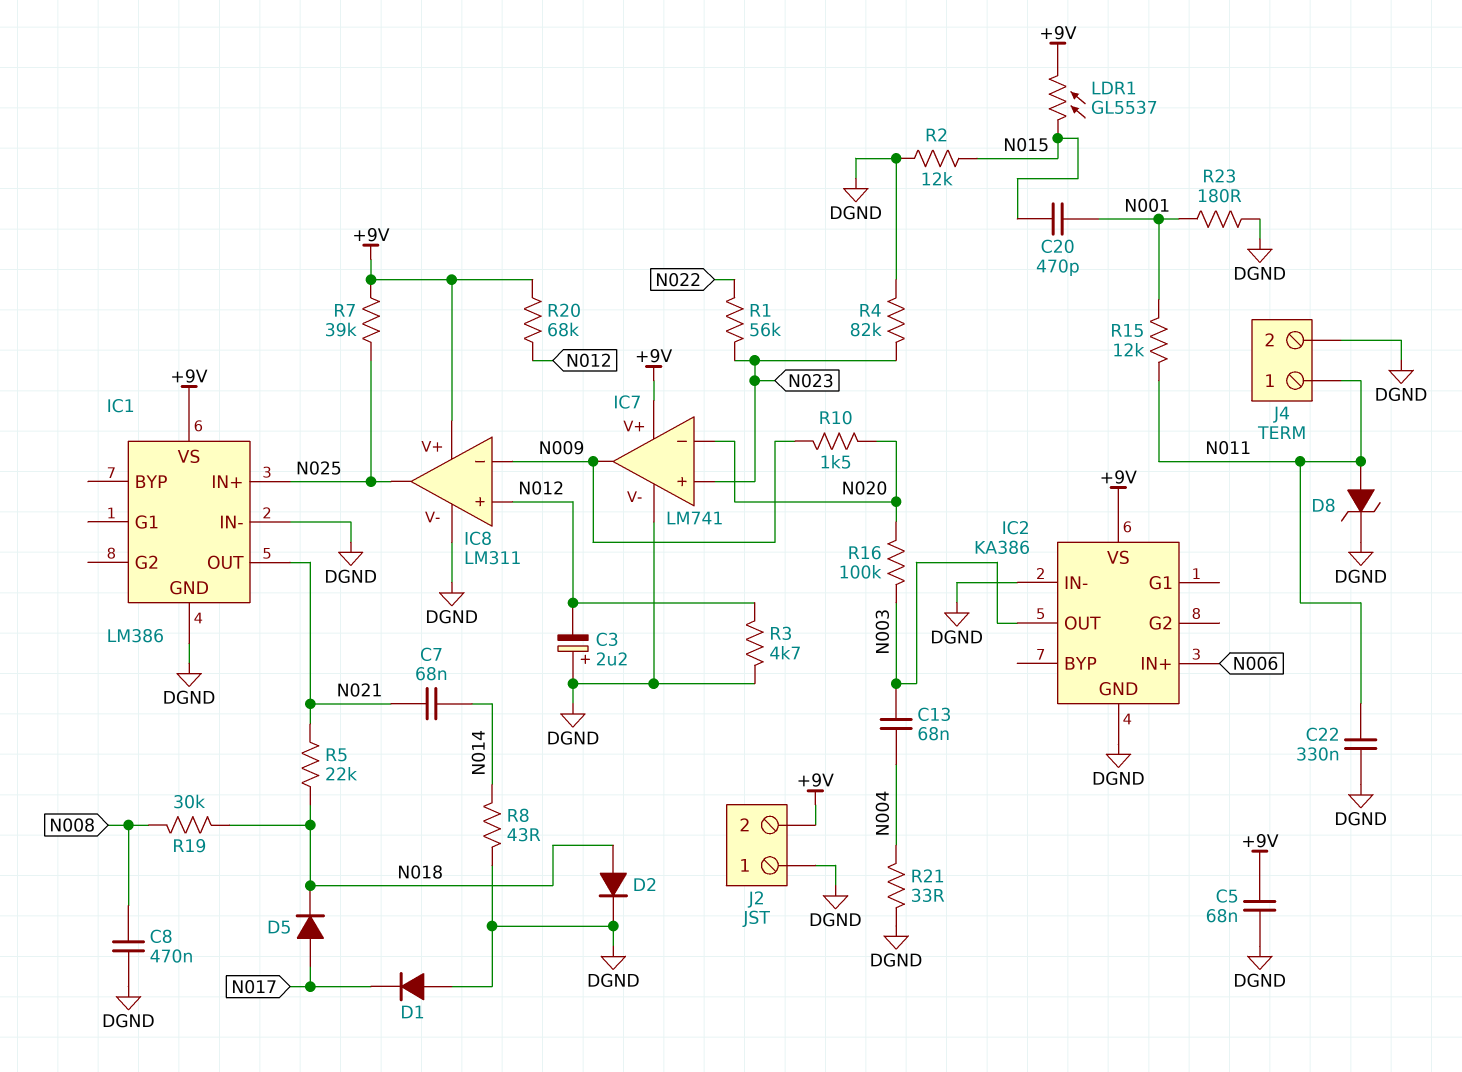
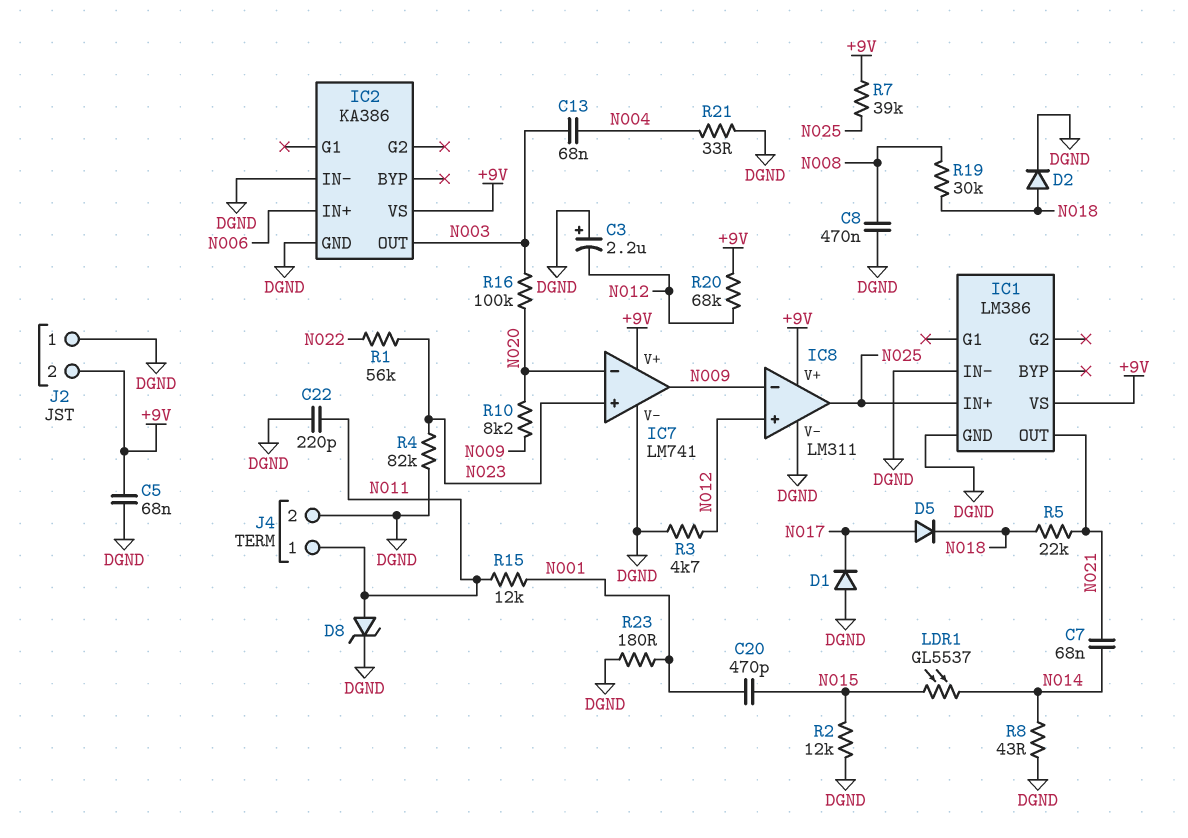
C22: 330nF (DGND, N011) -> 220pF (DGND, N011)
LDR1: GL5537 (+9V, N015) -> GL5537 (N014, N015)
R10: 1.5k (N009, N020) -> 8.2k (N009, N020)

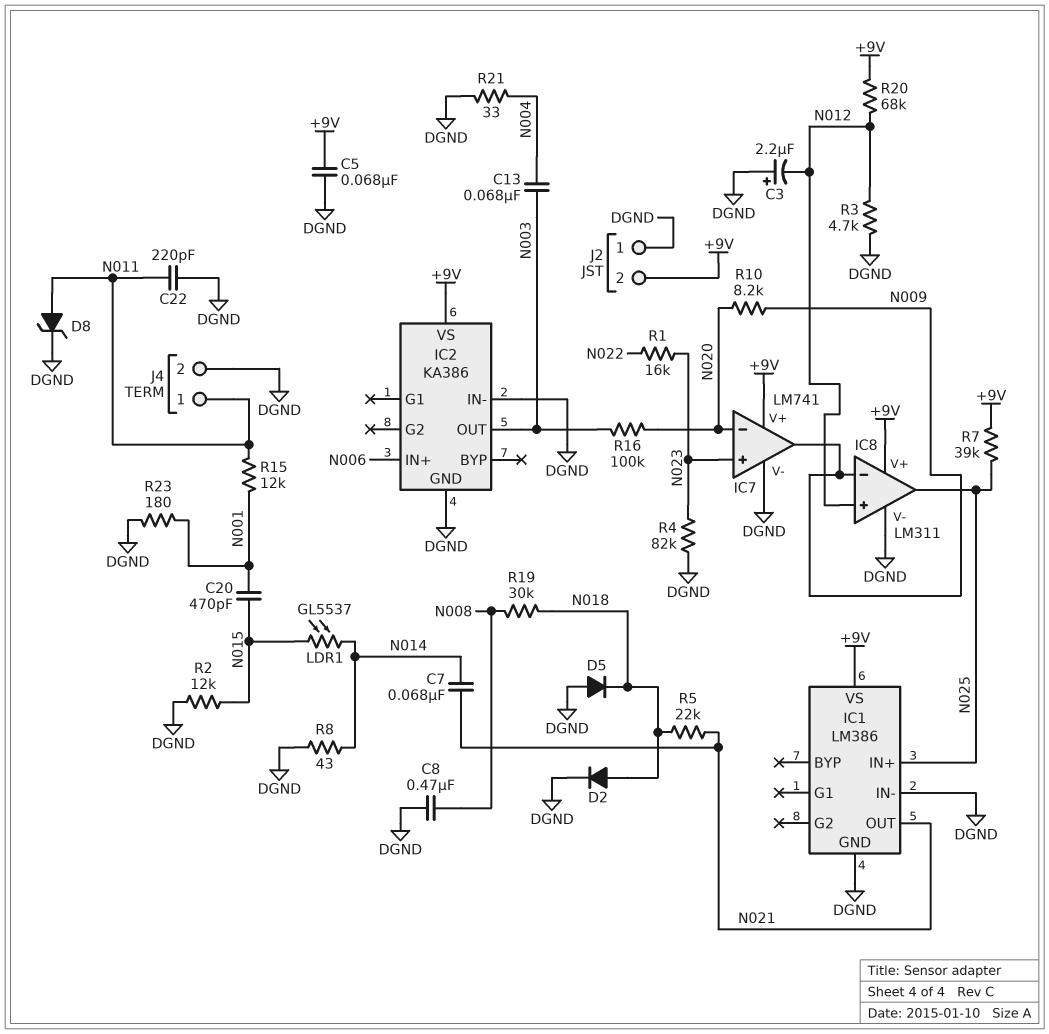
D1: diode (A DGND, K N017) -> none
D5: diode (A N017, K N018) -> diode (A DGND, K N018)
R1: 56k (N022, N023) -> 16k (N022, N023)

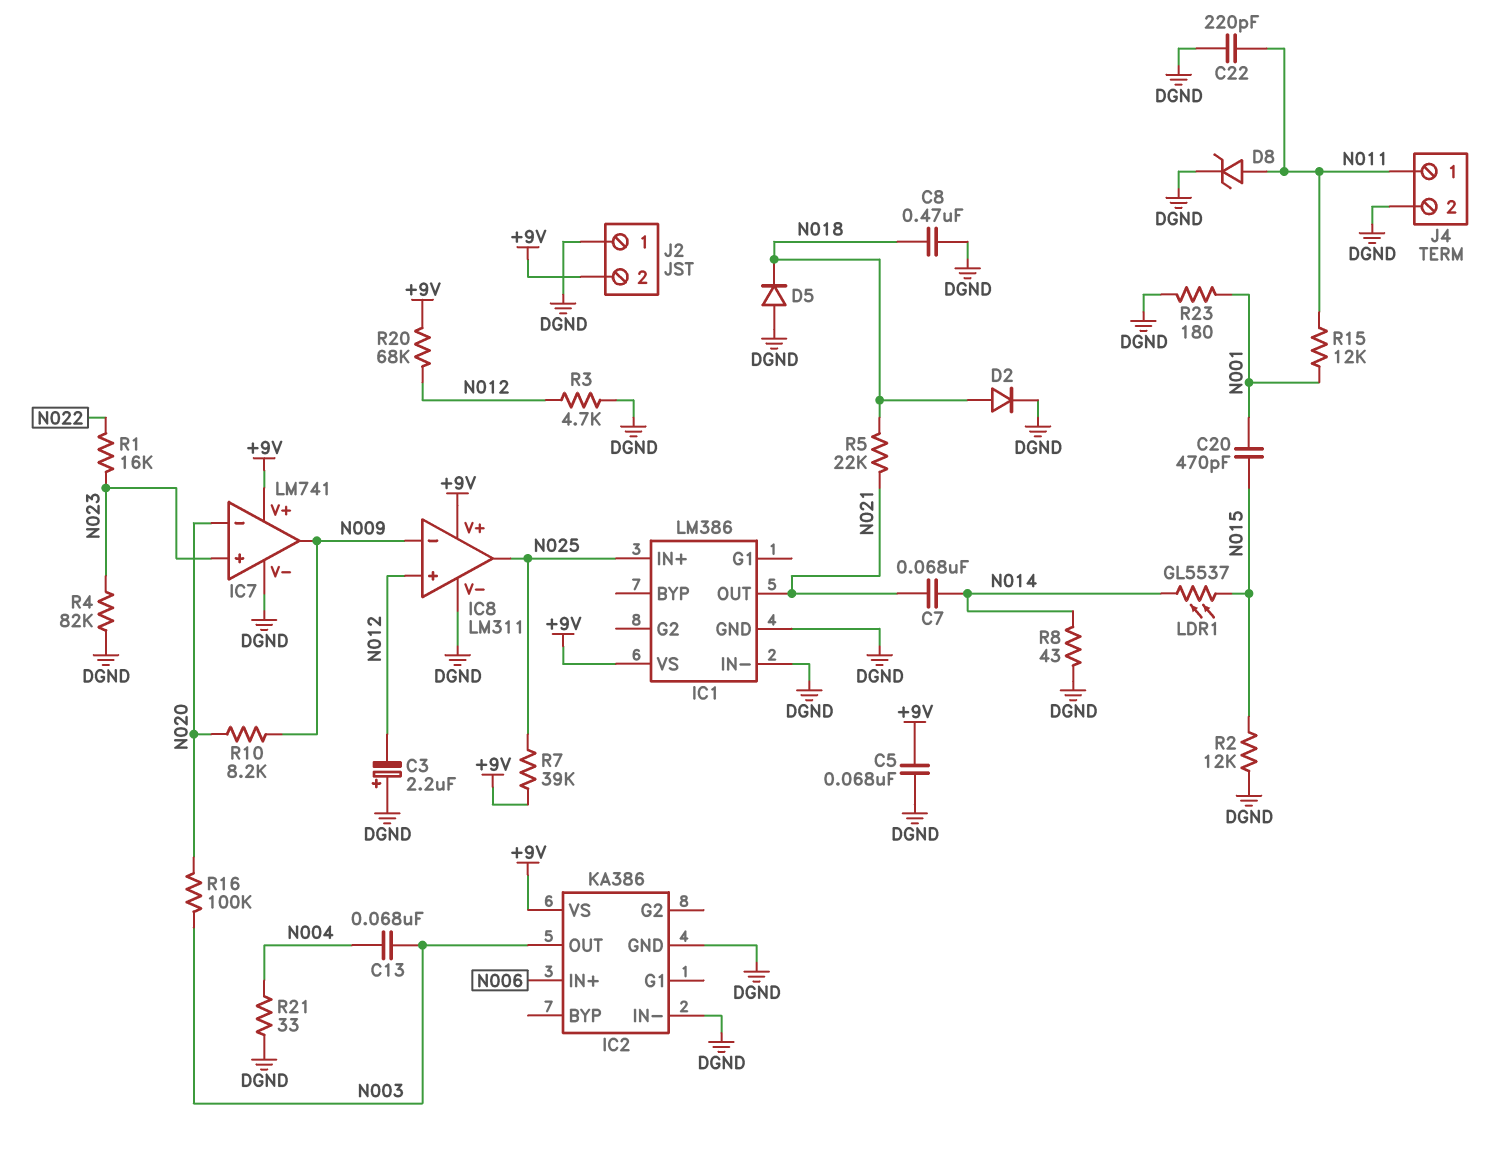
C8: 470nF (DGND, N008) -> 470nF (DGND, N018)
R19: 30k (N008, N018) -> none

